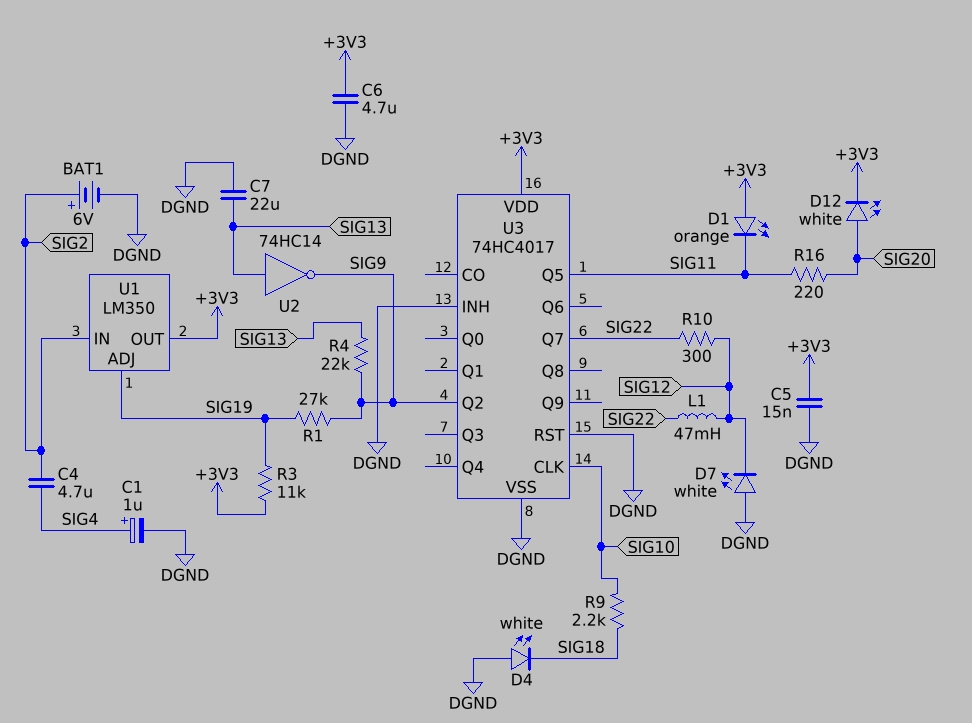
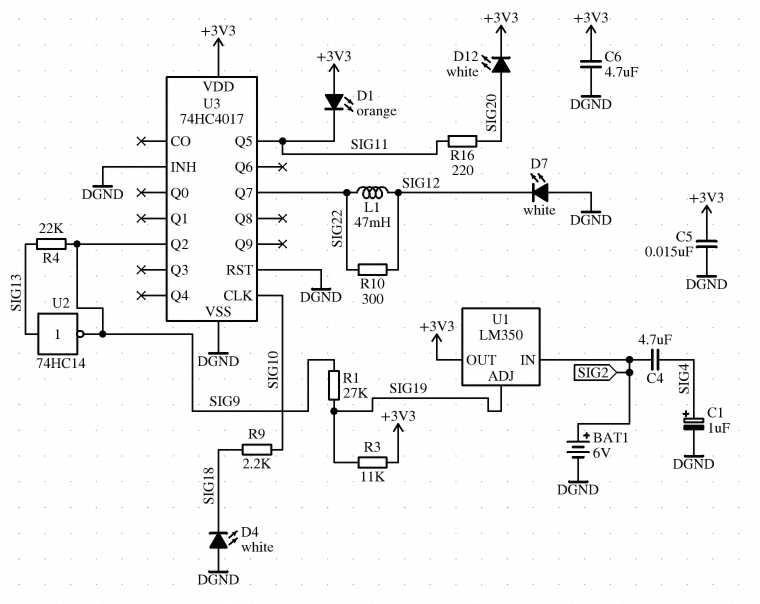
C7: 22uF (DGND, SIG13) -> none

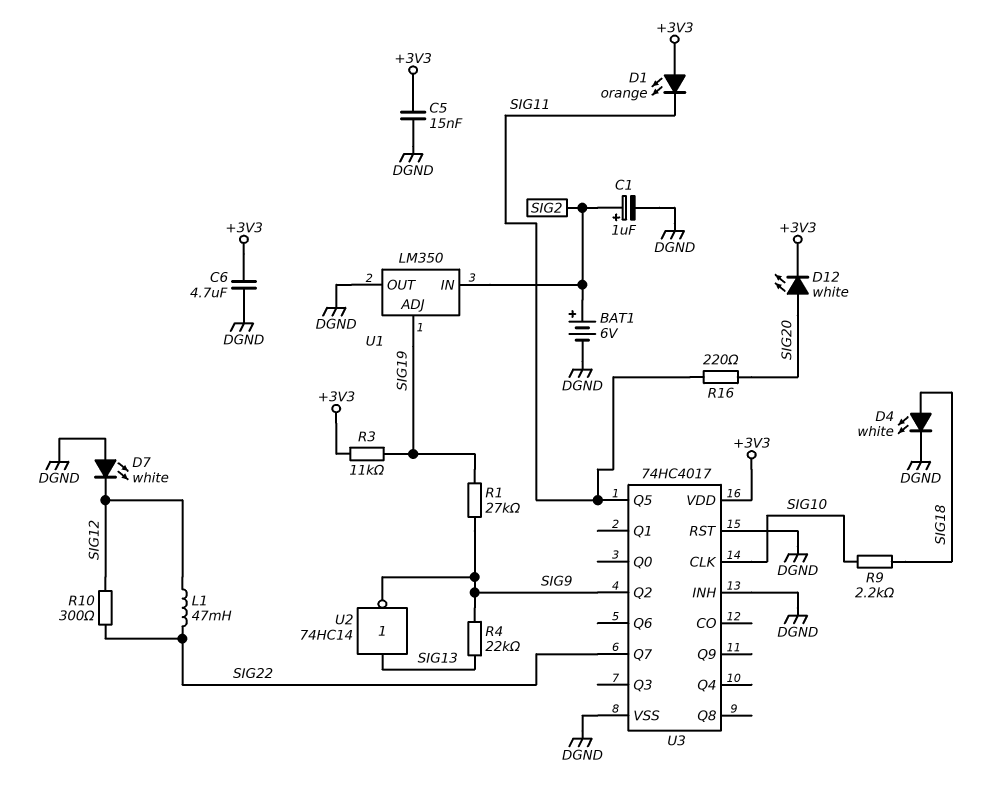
C1: 1uF (plus SIG4, minus DGND) -> 1uF (plus SIG2, minus DGND)
C4: 4.7uF (SIG2, SIG4) -> none
D4: LED white (A DGND, K SIG18) -> LED white (A SIG18, K DGND)
U1 pin OUT: +3V3 -> DGND

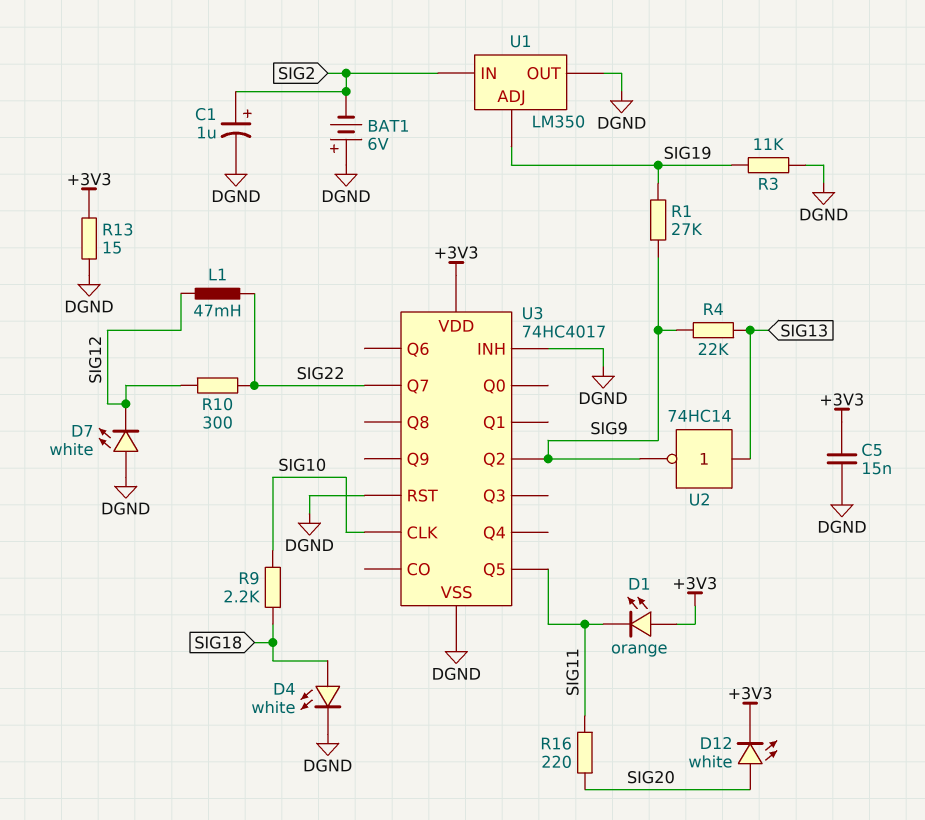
BAT1: 6V (plus SIG2, minus DGND) -> 6V (plus DGND, minus SIG2)
C6: 4.7uF (+3V3, DGND) -> none
R3: 11k (+3V3, SIG19) -> 11k (DGND, SIG19)
R13: none -> 15 (+3V3, DGND)

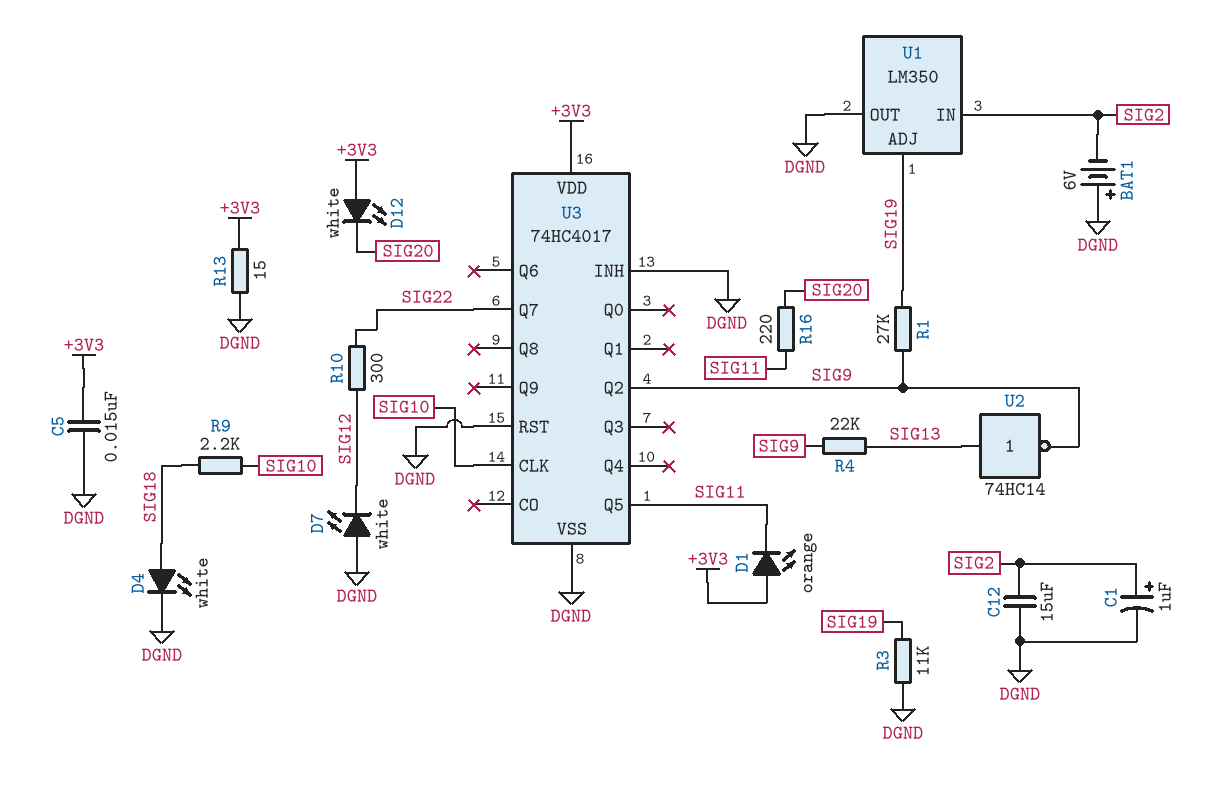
C12: none -> 15uF (DGND, SIG2)
D12: LED white (A SIG20, K +3V3) -> LED white (A +3V3, K SIG20)
L1: 47mH (SIG12, SIG22) -> none

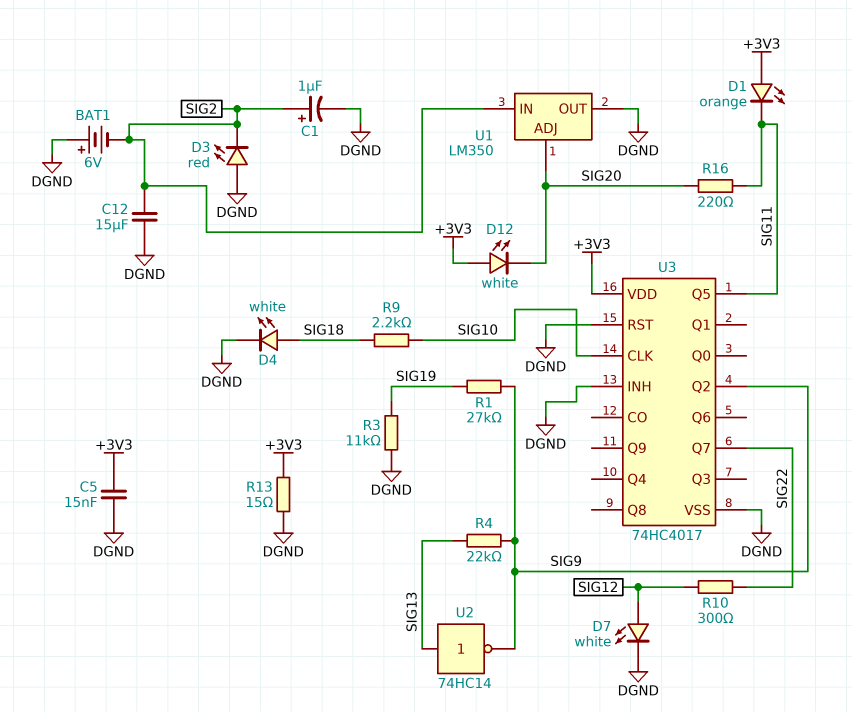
D3: none -> LED red (A DGND, K SIG2)
D7: LED white (A DGND, K SIG12) -> LED white (A SIG12, K DGND)
U1 pin ADJ: SIG19 -> SIG20

